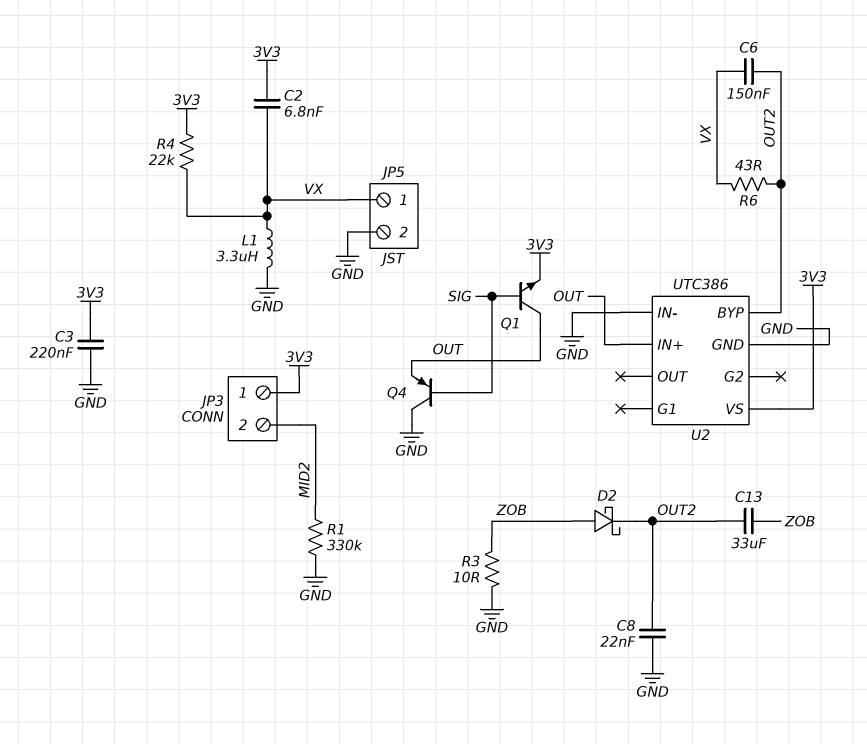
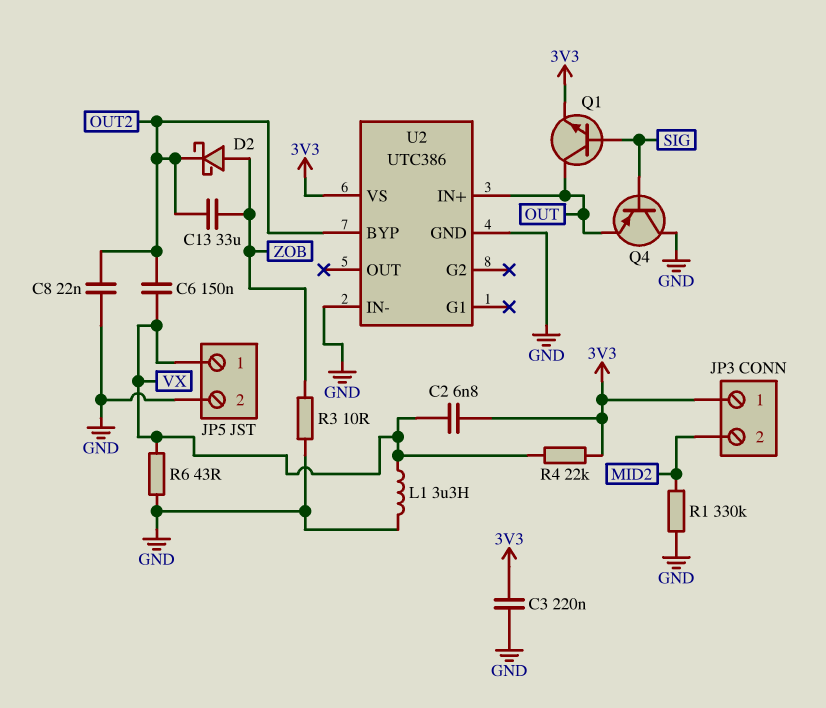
R6: 43 (OUT2, VX) -> 43 (GND, VX)

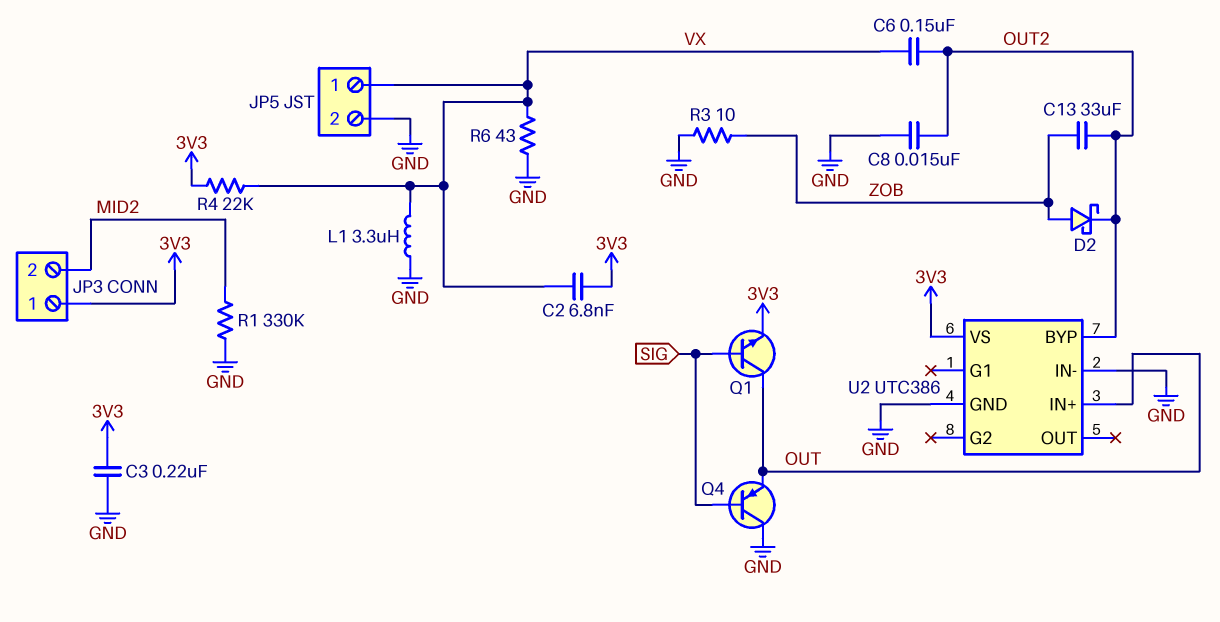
C8: 22nF (GND, OUT2) -> 15nF (GND, OUT2)

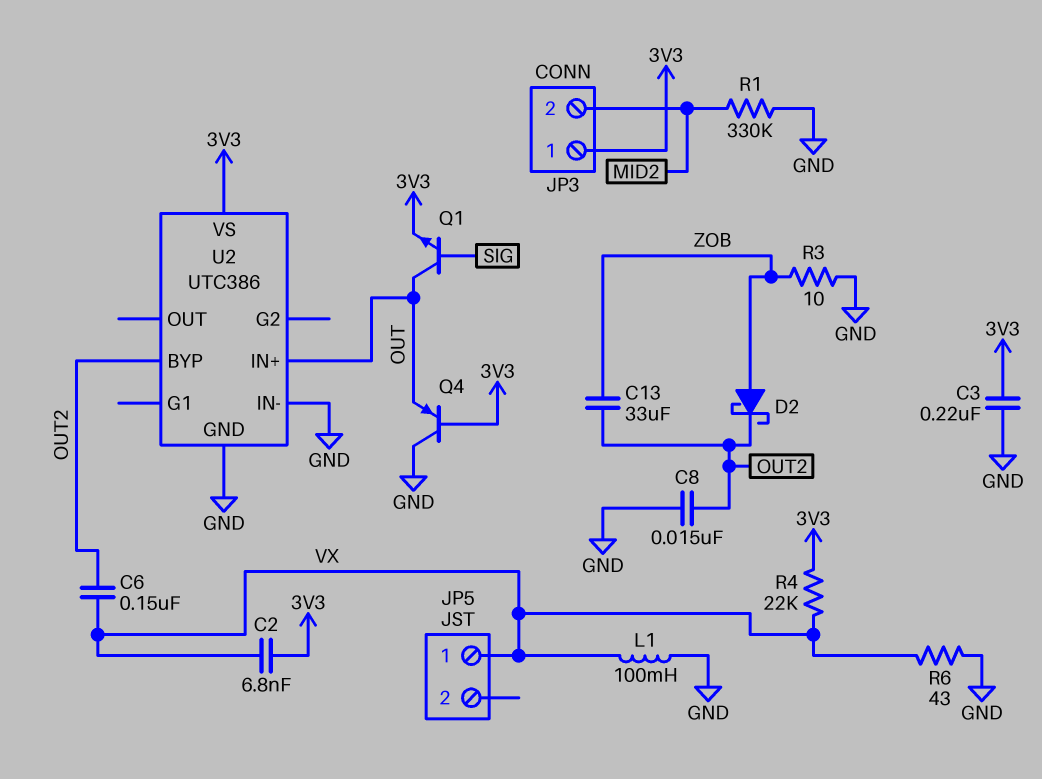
JP5 pin 2: GND -> none
L1: 3.3uH (GND, VX) -> 100mH (GND, VX)
Q4: PNP (B SIG, C GND, E OUT) -> PNP (B 3V3, C GND, E OUT)

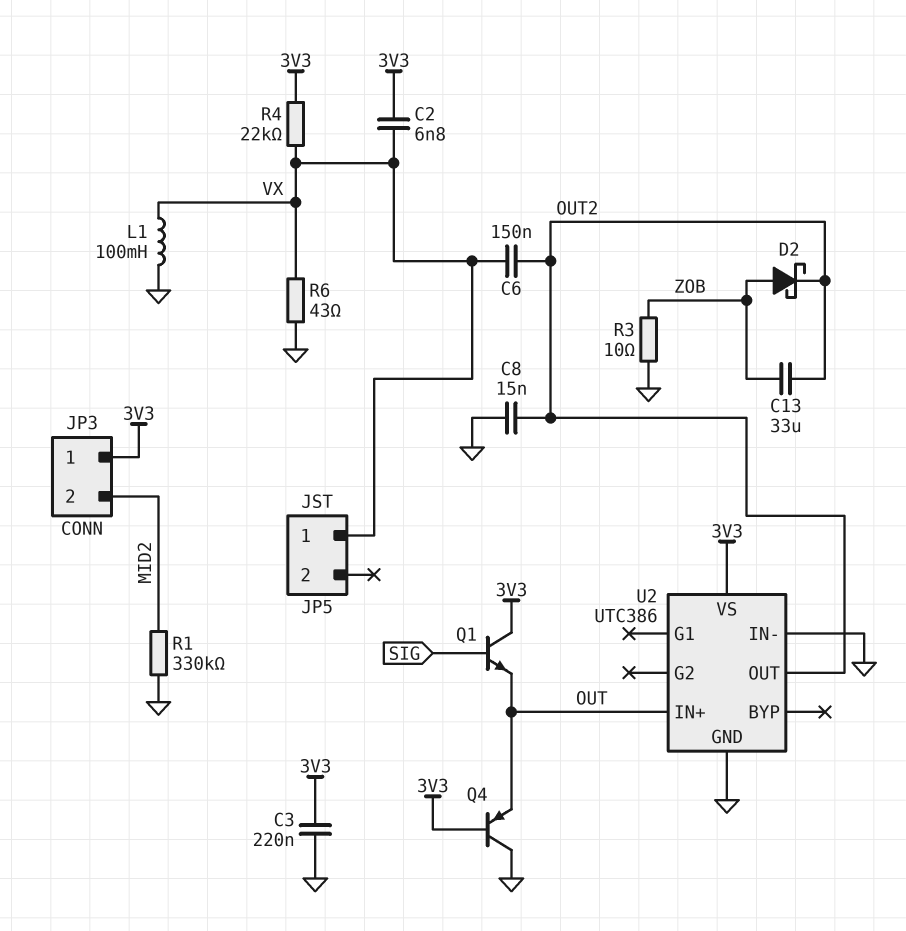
Q1: NPN (B SIG, C OUT, E 3V3) -> NPN (B SIG, C 3V3, E OUT)
U2 pin BYP: OUT2 -> none
U2 pin OUT: none -> OUT2

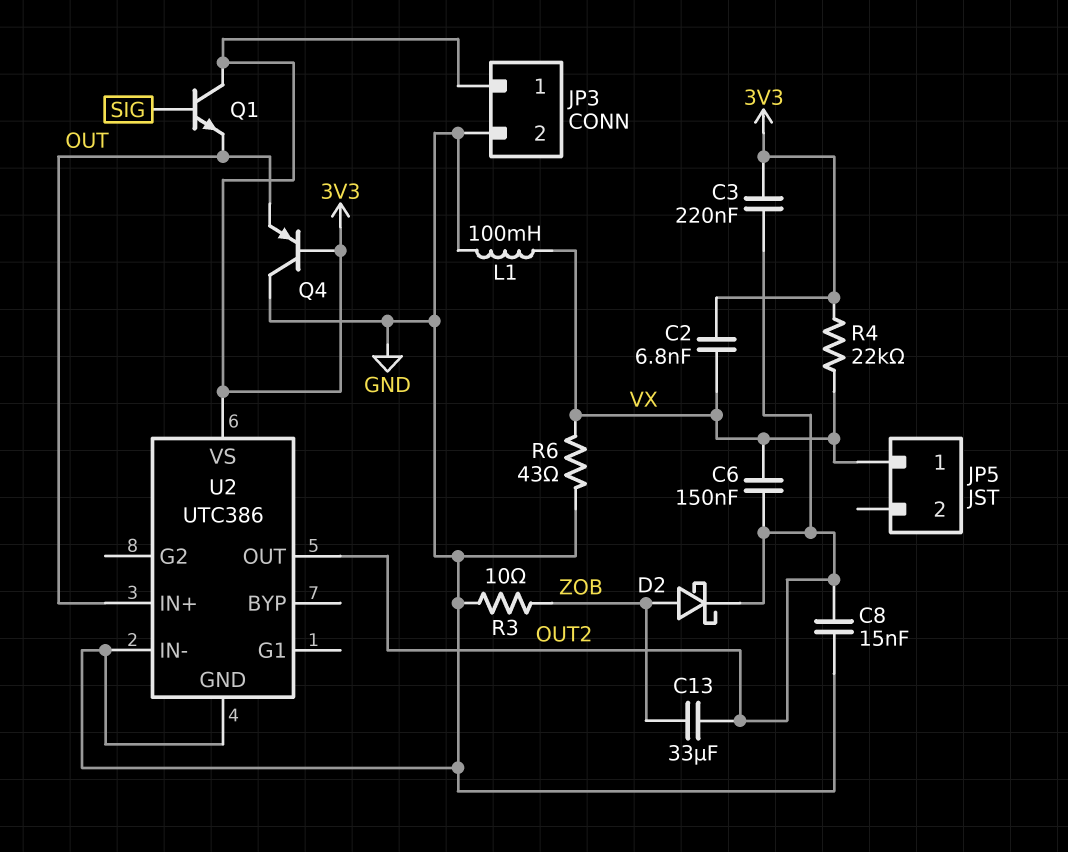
C3: 220nF (3V3, GND) -> 220nF (3V3, OUT2)
JP3 pin 2: MID2 -> GND
R1: 330k (GND, MID2) -> none

